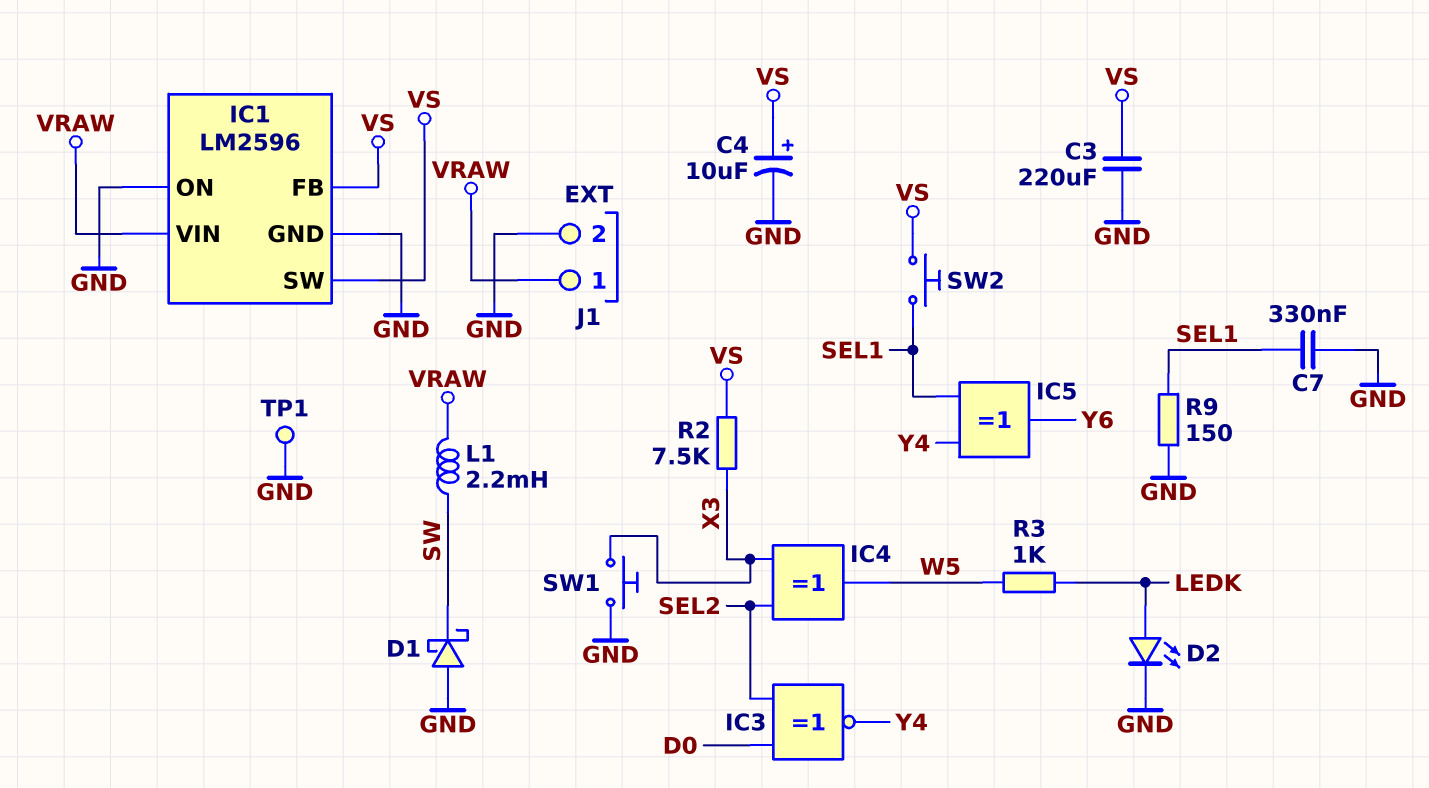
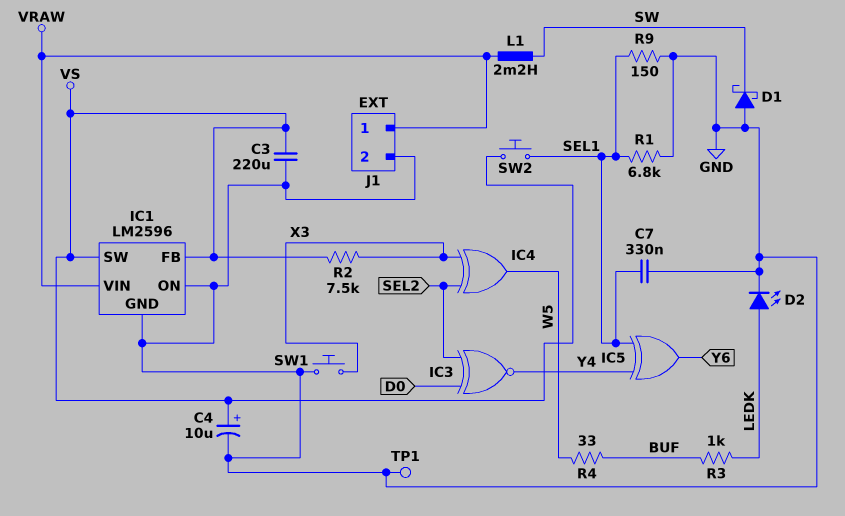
R1: none -> 6.8k (GND, SEL1)
R3: 1k (LEDK, W5) -> 1k (BUF, LEDK)
R4: none -> 33 (BUF, W5)

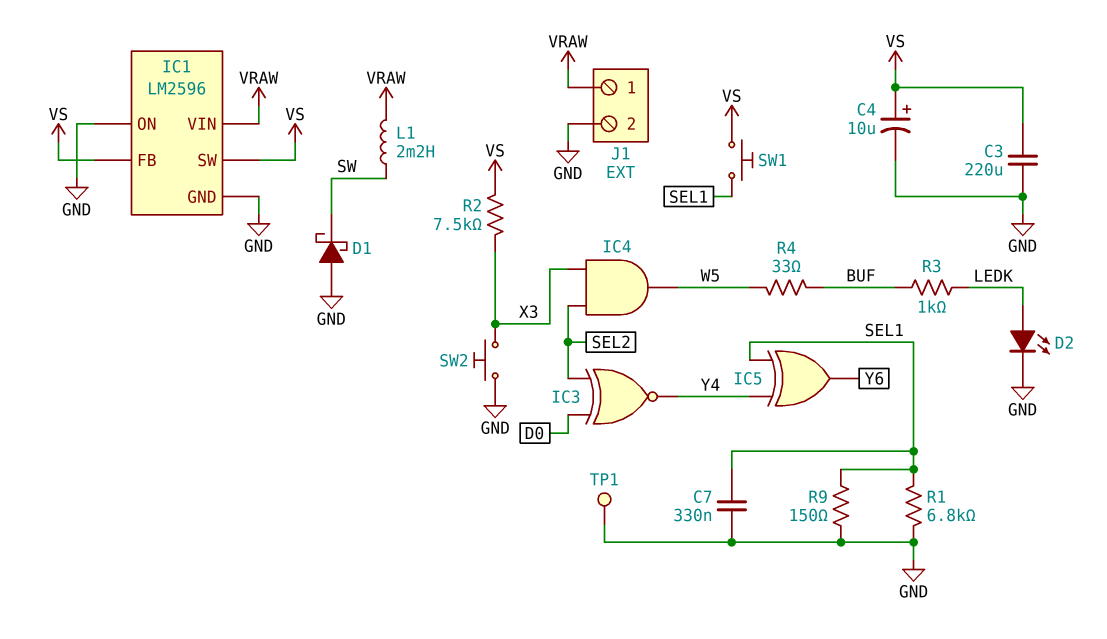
IC4: XOR (in SEL2, in X3, out W5) -> AND (in SEL2, in X3, out W5)
SW1: button (GND, X3) -> button (SEL1, VS)
SW2: button (SEL1, VS) -> button (GND, X3)

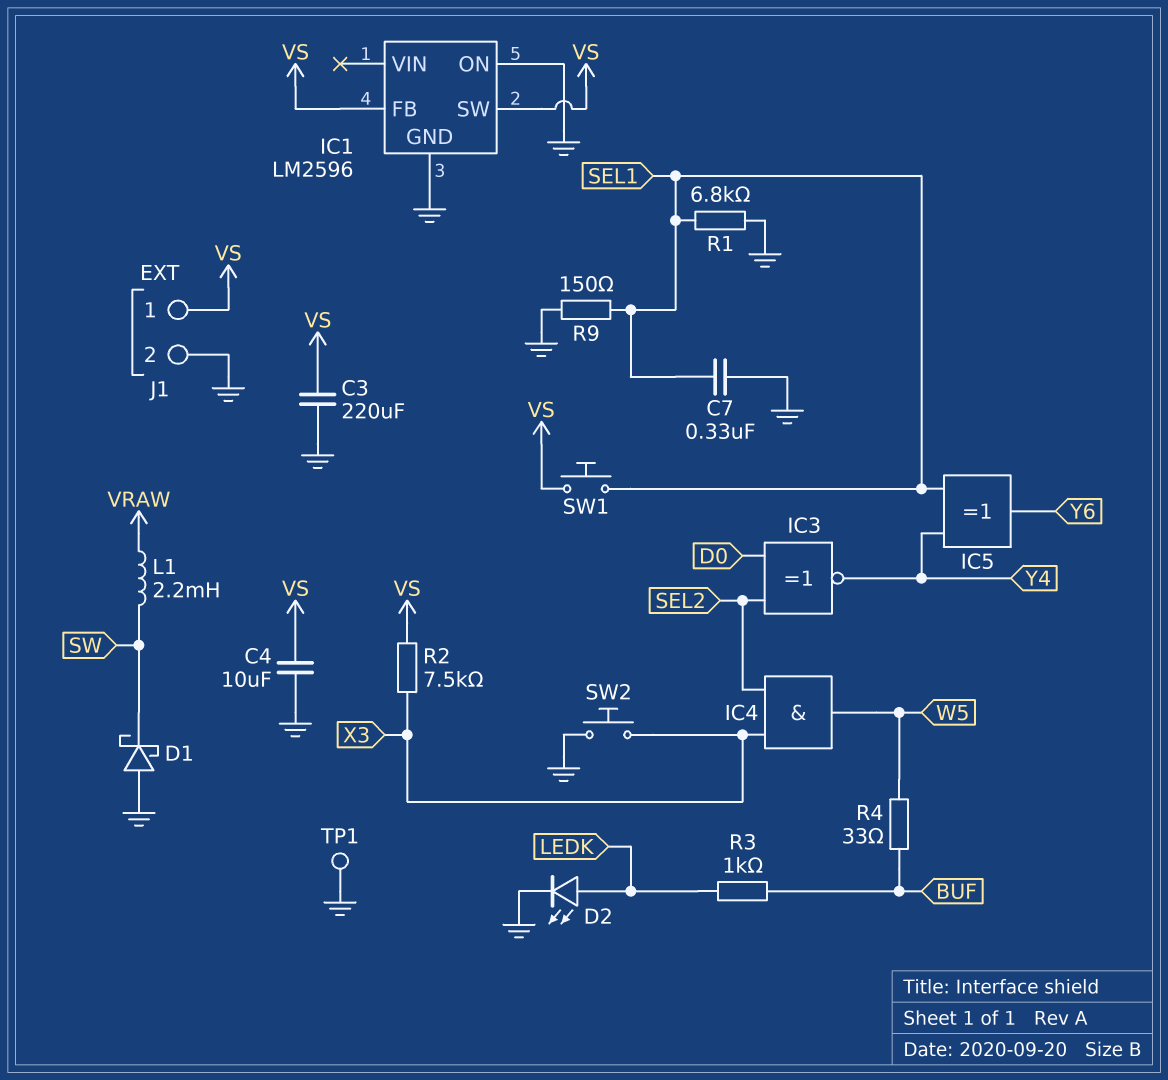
C4: 10uF (plus VS, minus GND) -> 10uF (GND, VS)
IC1 pin VIN: VRAW -> none
J1 pin 1: VRAW -> VS

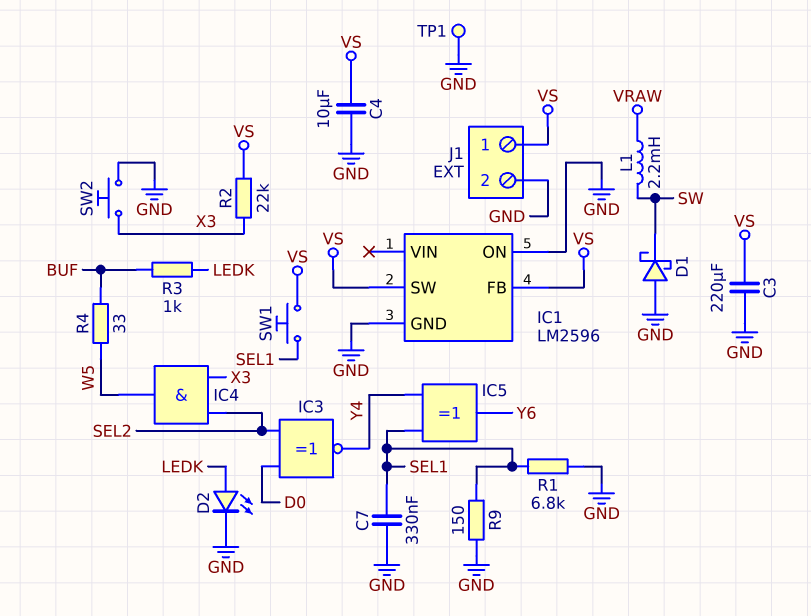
R2: 7.5k (VS, X3) -> 22k (VS, X3)

